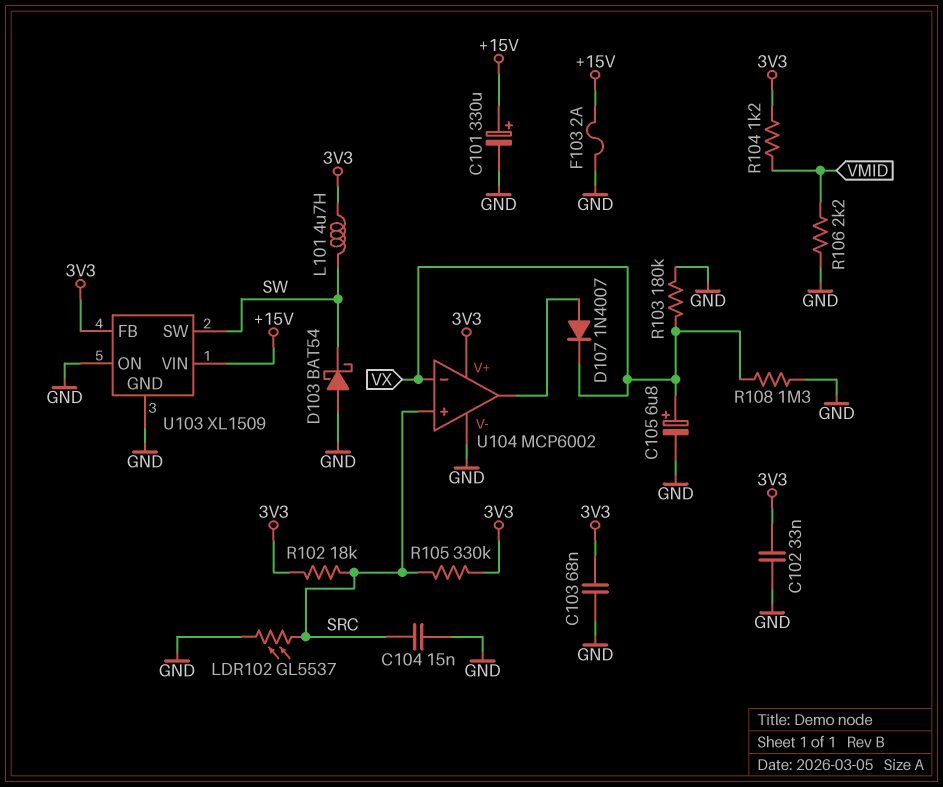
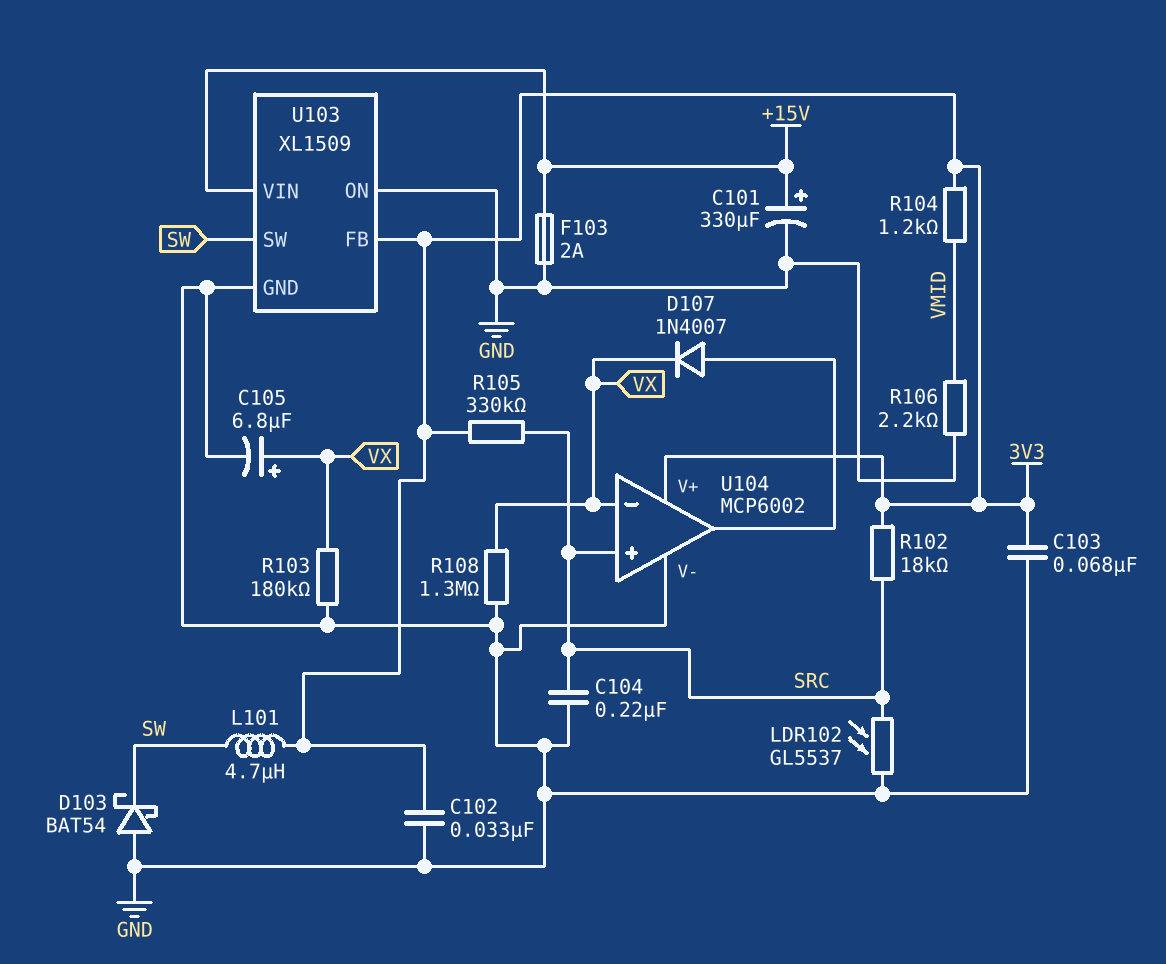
C104: 15nF (GND, SRC) -> 220nF (GND, SRC)

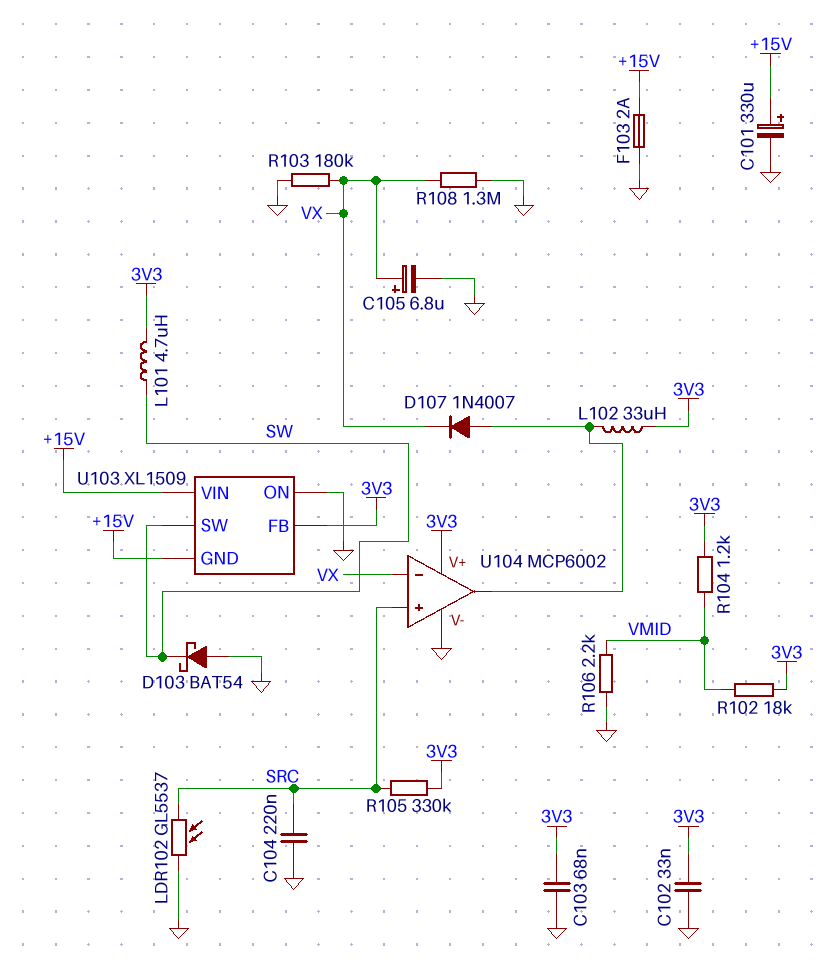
L102: none -> 33uH (3V3, U104/out)
R102: 18k (3V3, SRC) -> 18k (3V3, VMID)
U103 pin GND: GND -> +15V

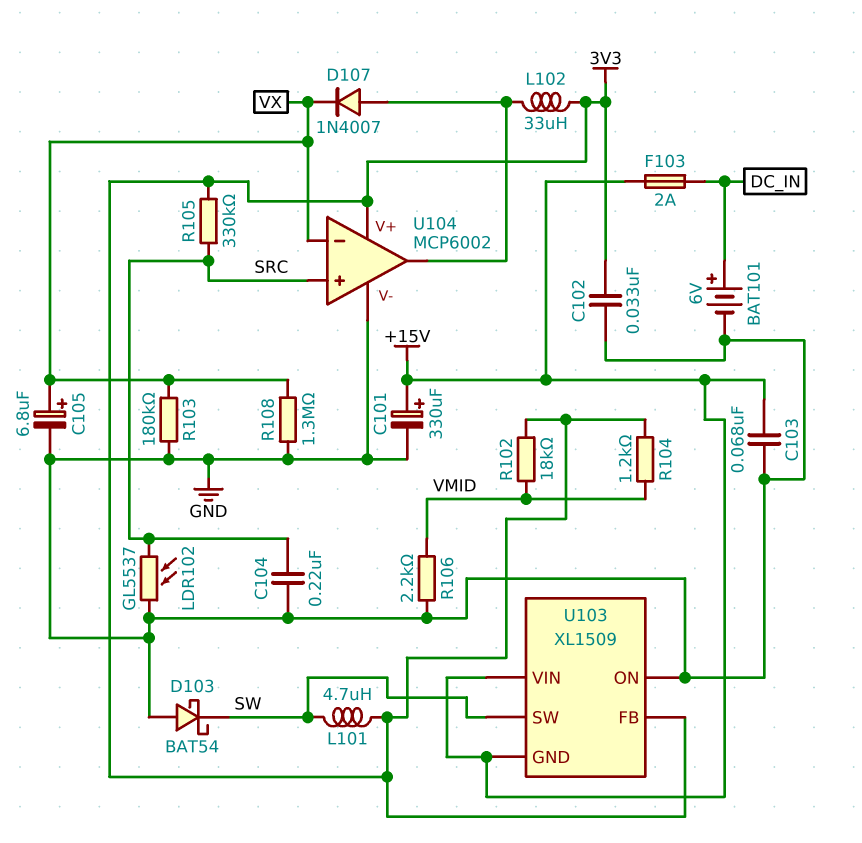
BAT101: none -> 6V (plus DC_IN, minus GND)
C103: 68nF (3V3, GND) -> 68nF (+15V, GND)
F103: 2A (+15V, GND) -> 2A (+15V, DC_IN)

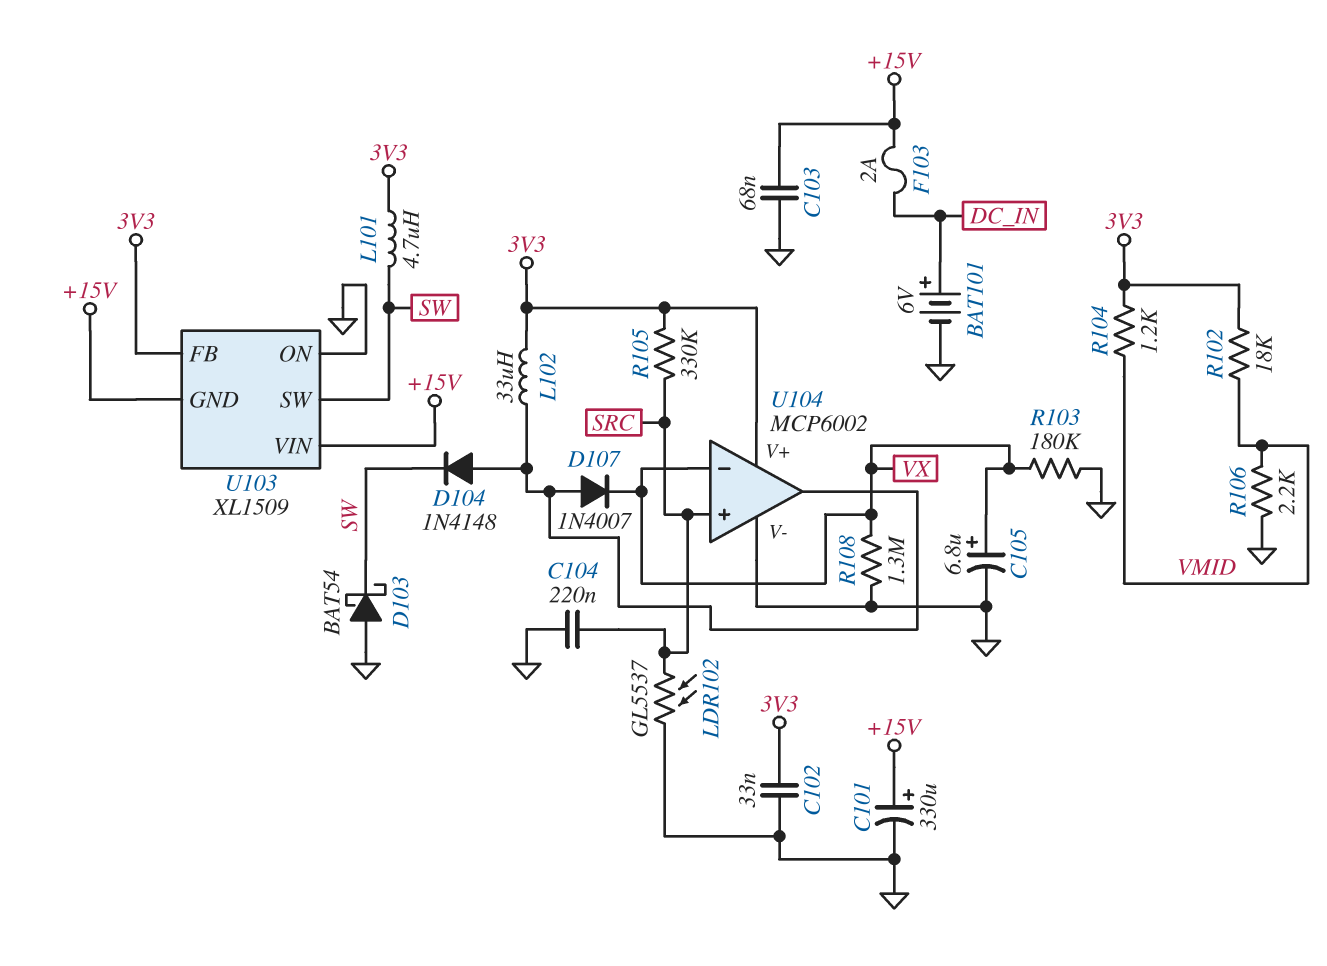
D104: none -> diode 1N4148 (A U104/out, K SW)

